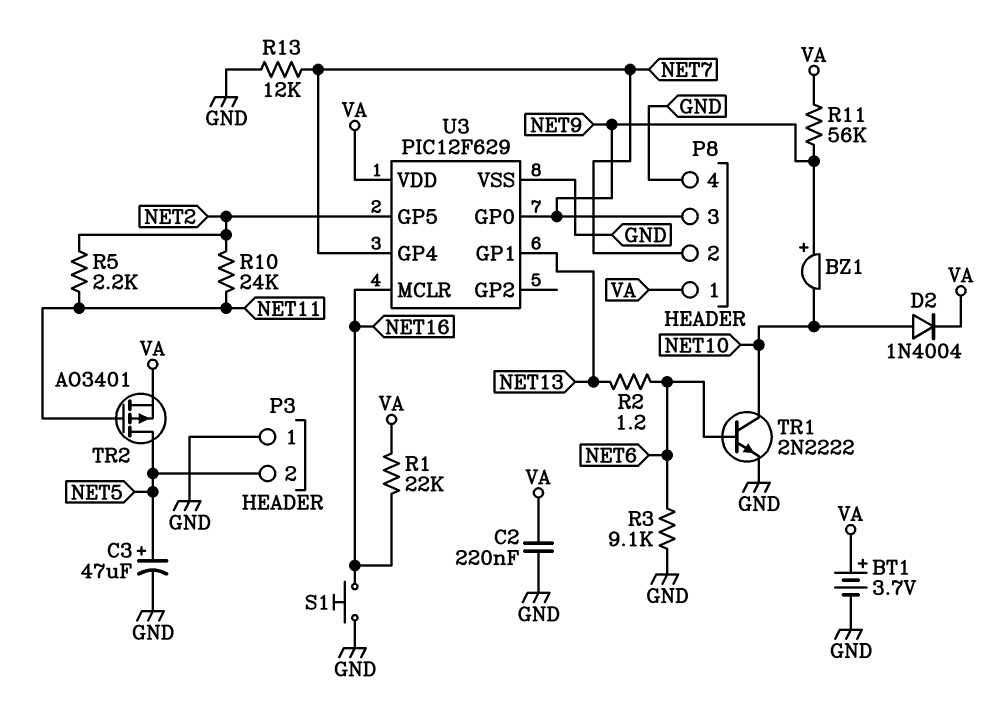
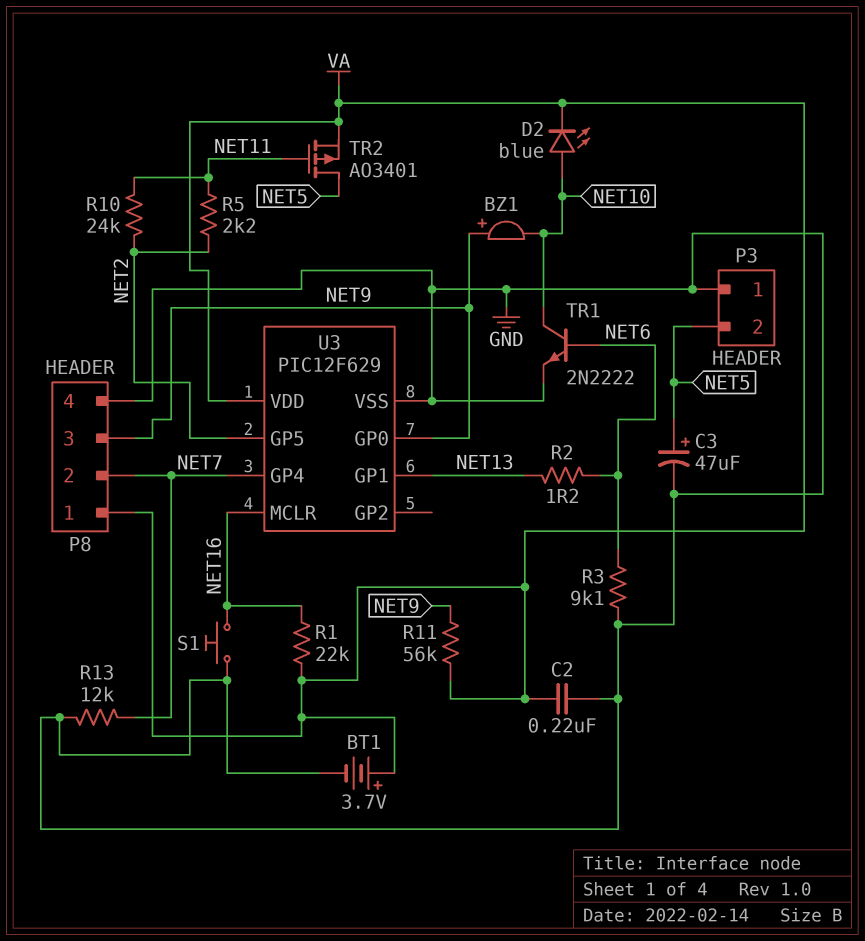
D2: diode 1N4004 (A NET10, K VA) -> LED blue (A NET10, K VA)

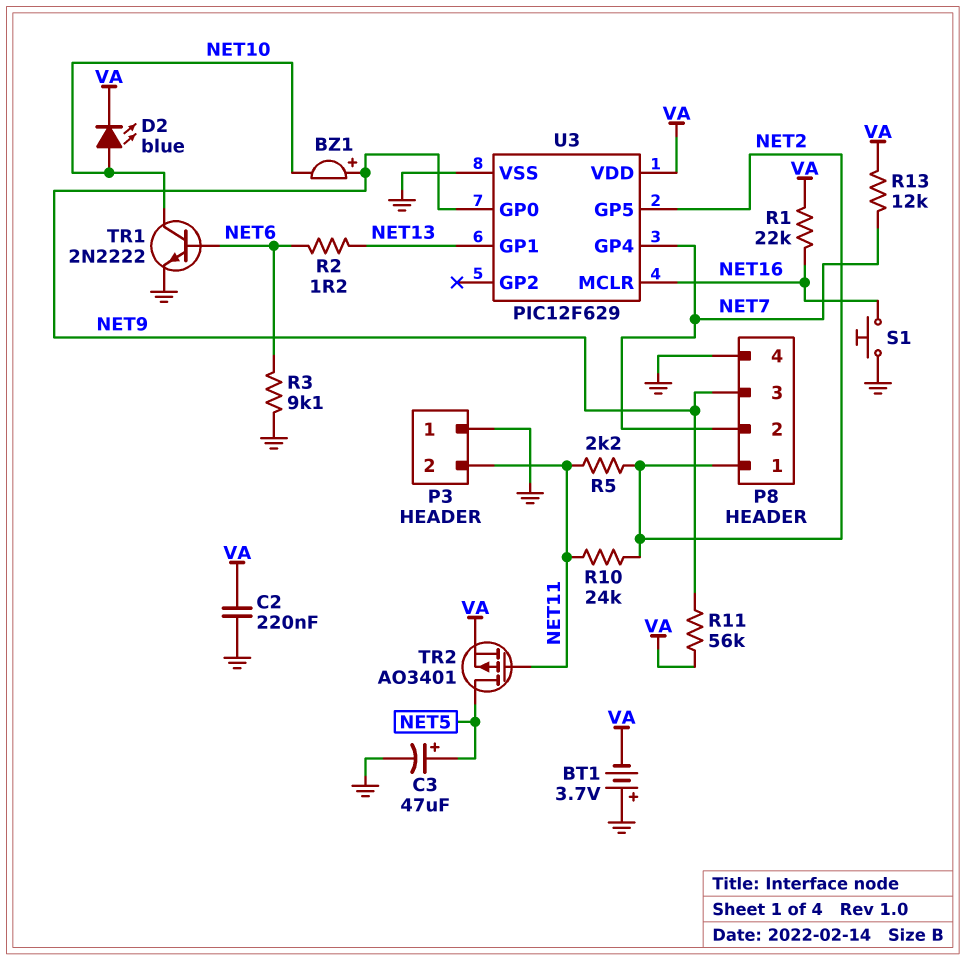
BT1: 3.7V (plus VA, minus GND) -> 3.7V (plus GND, minus VA)
P3 pin 2: NET5 -> NET11
P8 pin 1: VA -> NET2
R13: 12k (GND, NET7) -> 12k (NET7, VA)

